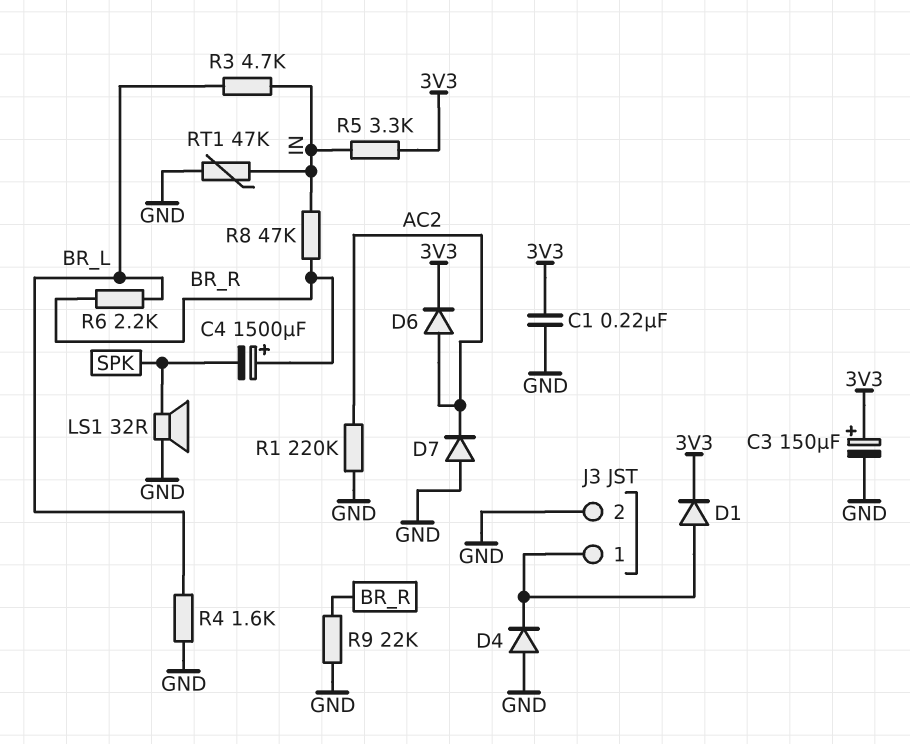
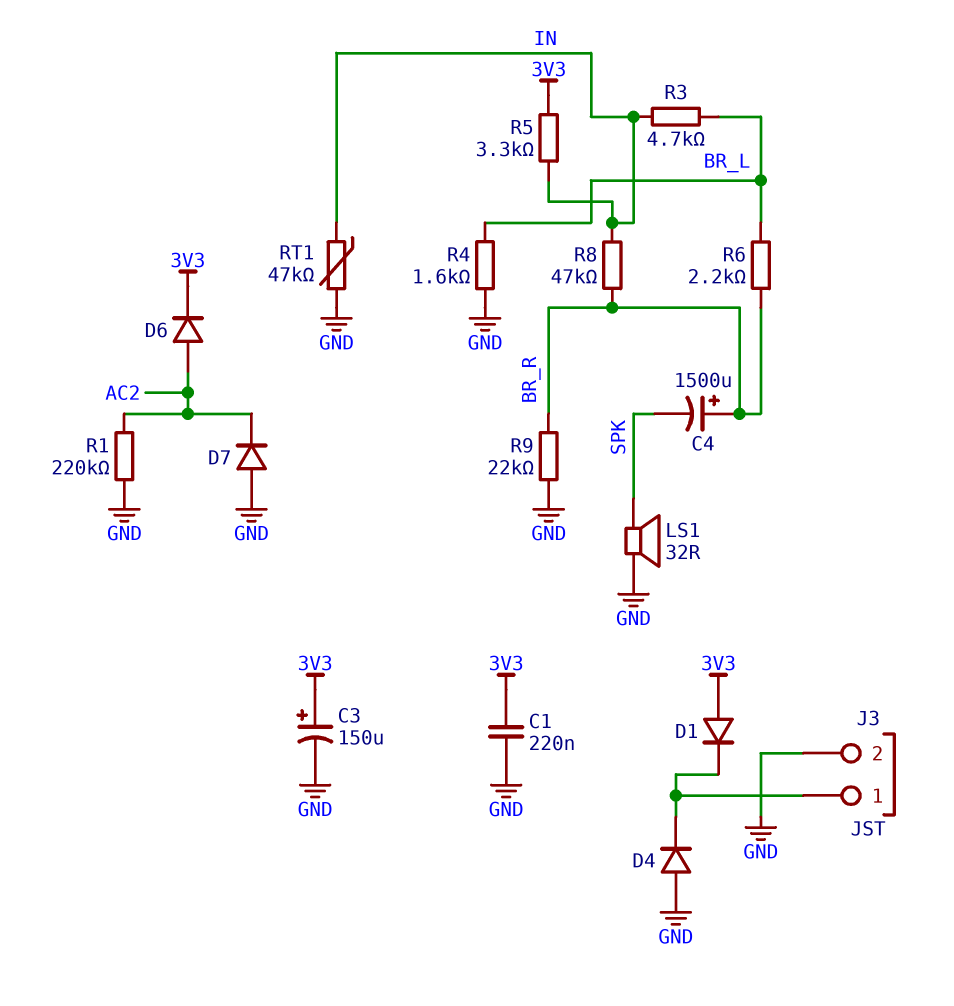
D1: diode (A J3/1, K 3V3) -> diode (A 3V3, K J3/1)

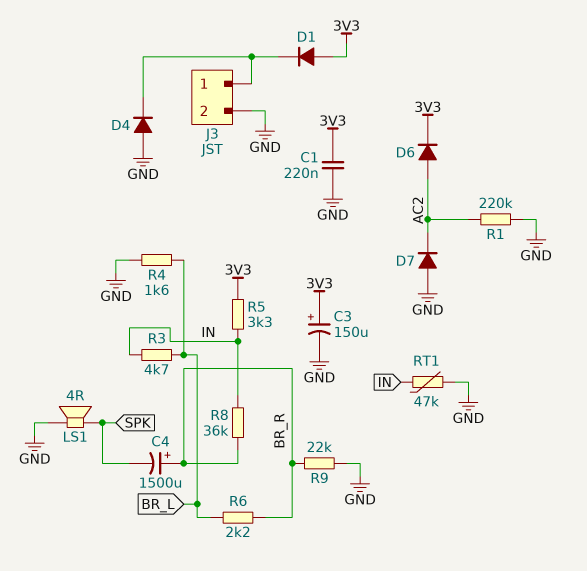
LS1: speaker 32R (GND, SPK) -> speaker 4R (GND, SPK)
R8: 47k (BR_R, IN) -> 36k (BR_R, IN)

